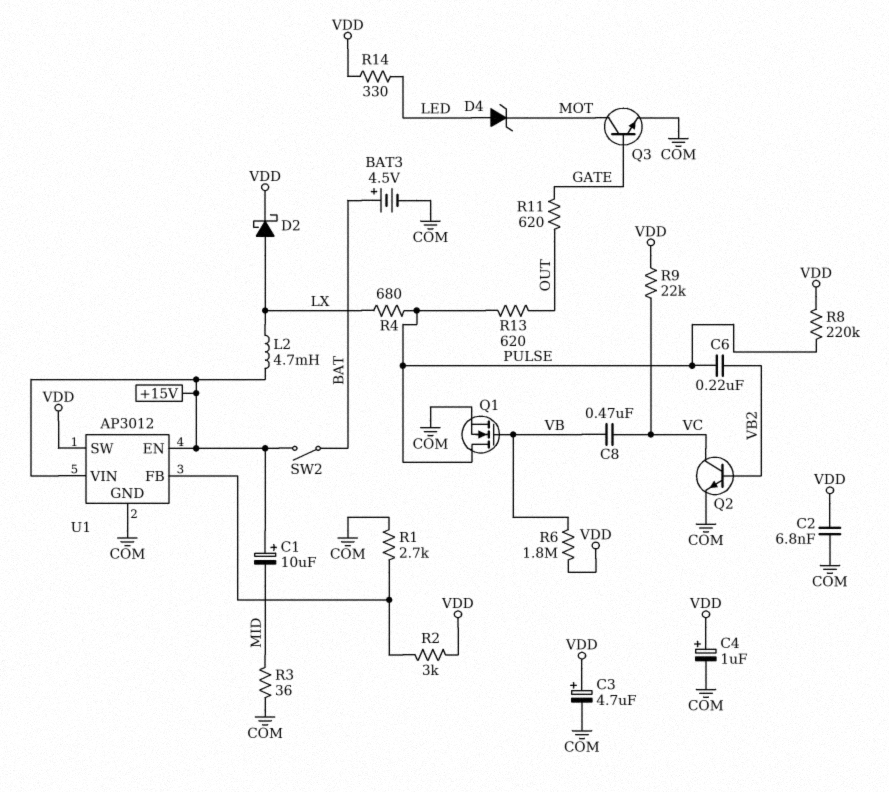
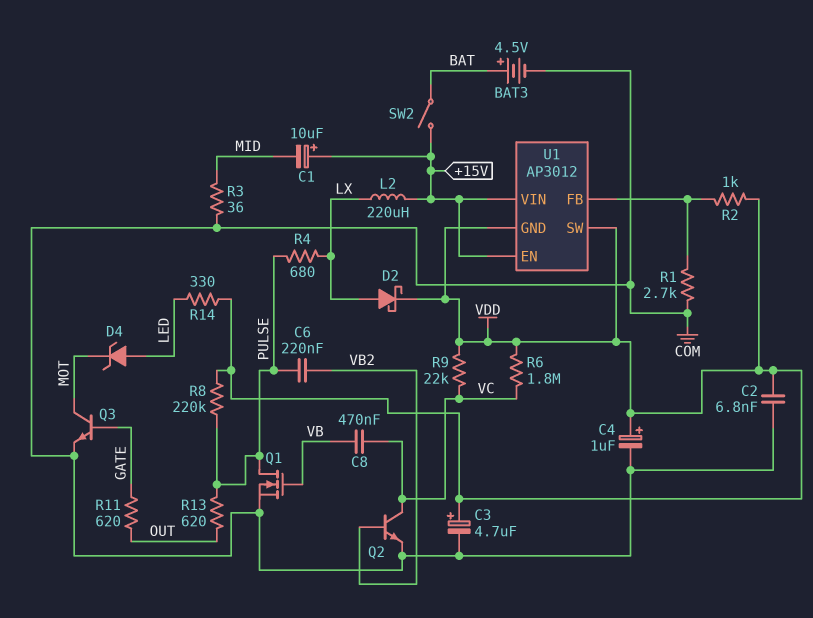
L2: 4.7mH (+15V, LX) -> 220uH (+15V, LX)
R2: 3k (U1/FB, VDD) -> 1k (U1/FB, VDD)
R6: 1.8M (VB, VDD) -> 1.8M (VC, VDD)
U1 pin GND: COM -> VDD

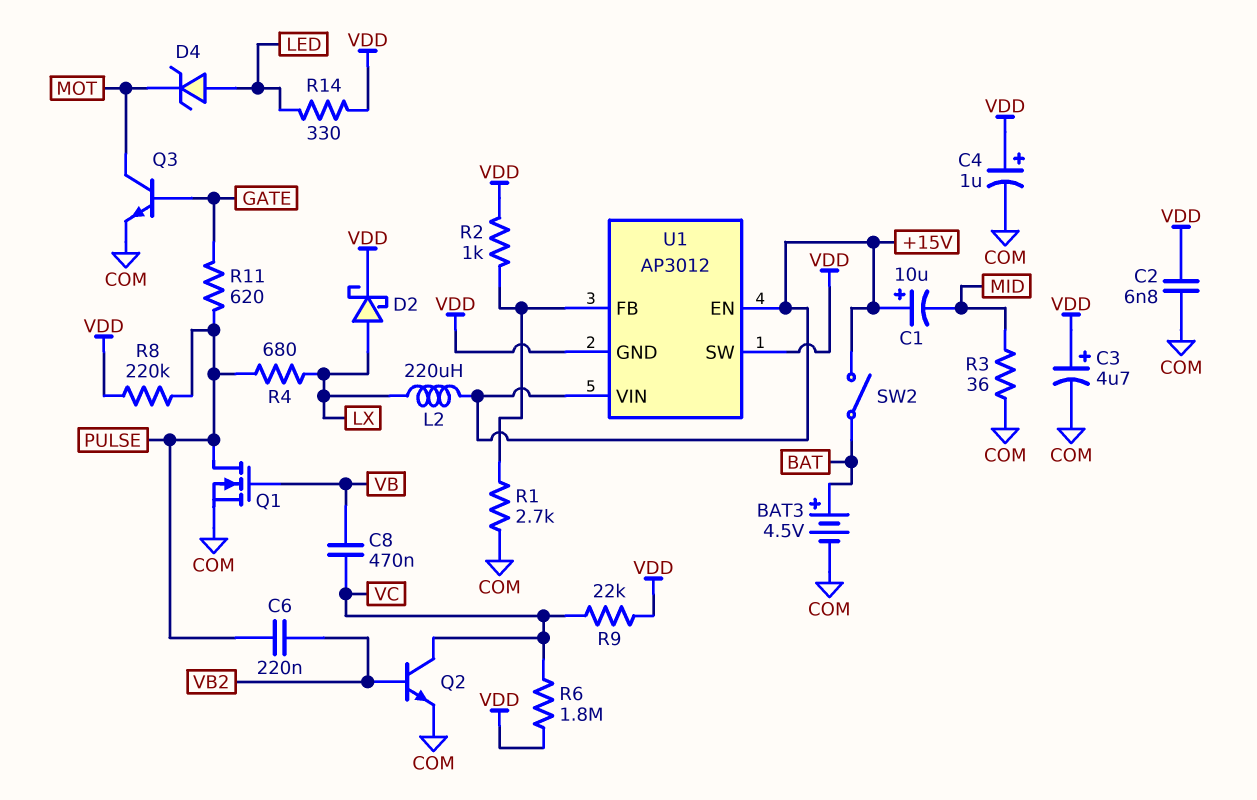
R11: 620 (GATE, OUT) -> 620 (GATE, PULSE)
R13: 620 (OUT, PULSE) -> none

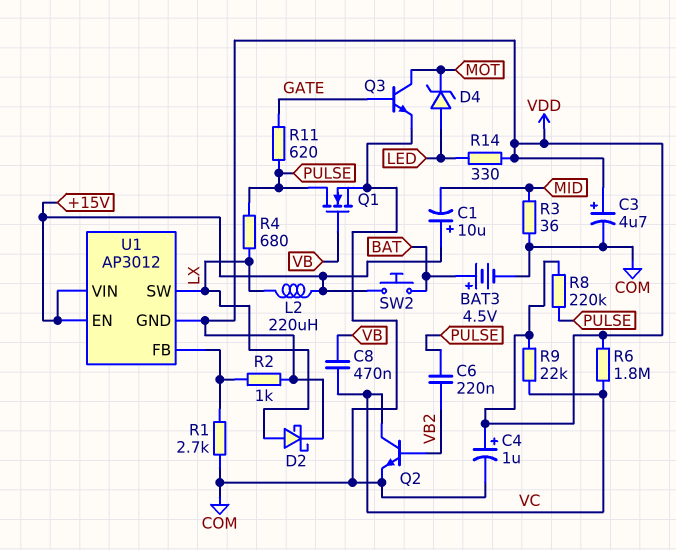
C2: 6.8nF (COM, VDD) -> none
SW2: switch (+15V, BAT) -> button (+15V, BAT)
U1 pin SW: VDD -> LX

